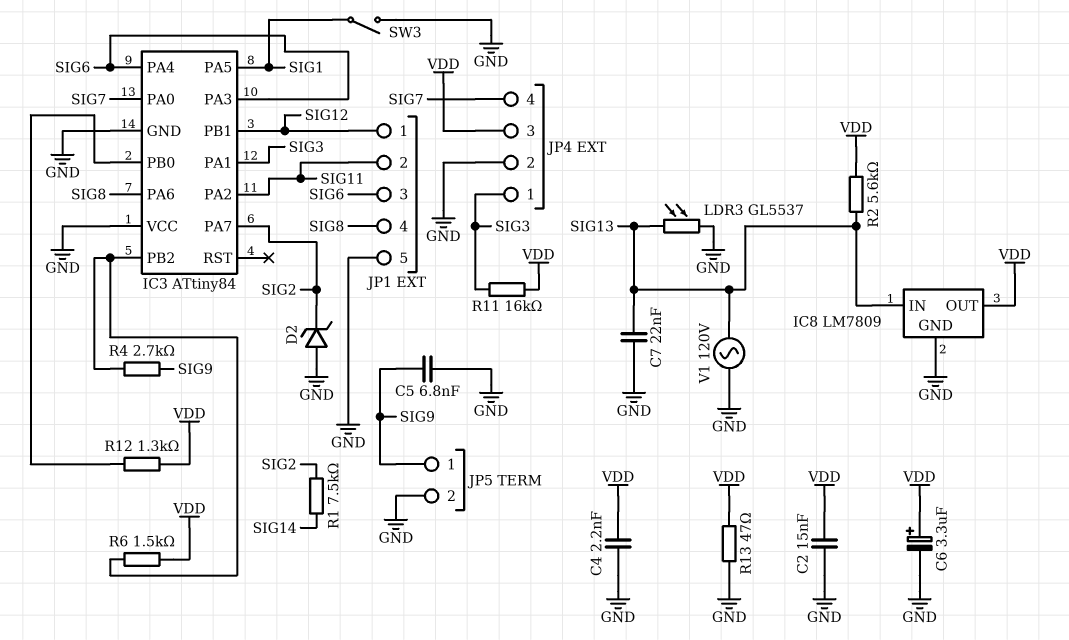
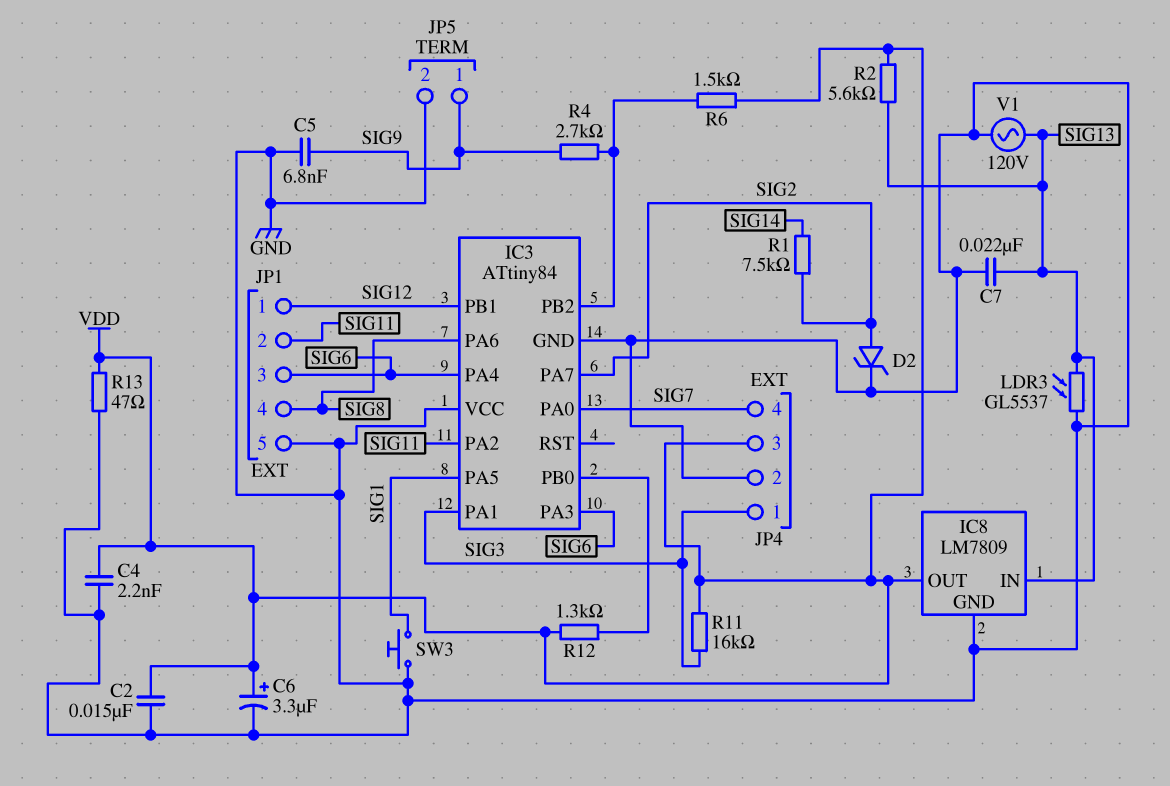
D2: zener (A GND, K SIG2) -> zener (A SIG2, K GND)
SW3: switch (GND, SIG1) -> button (GND, SIG1)

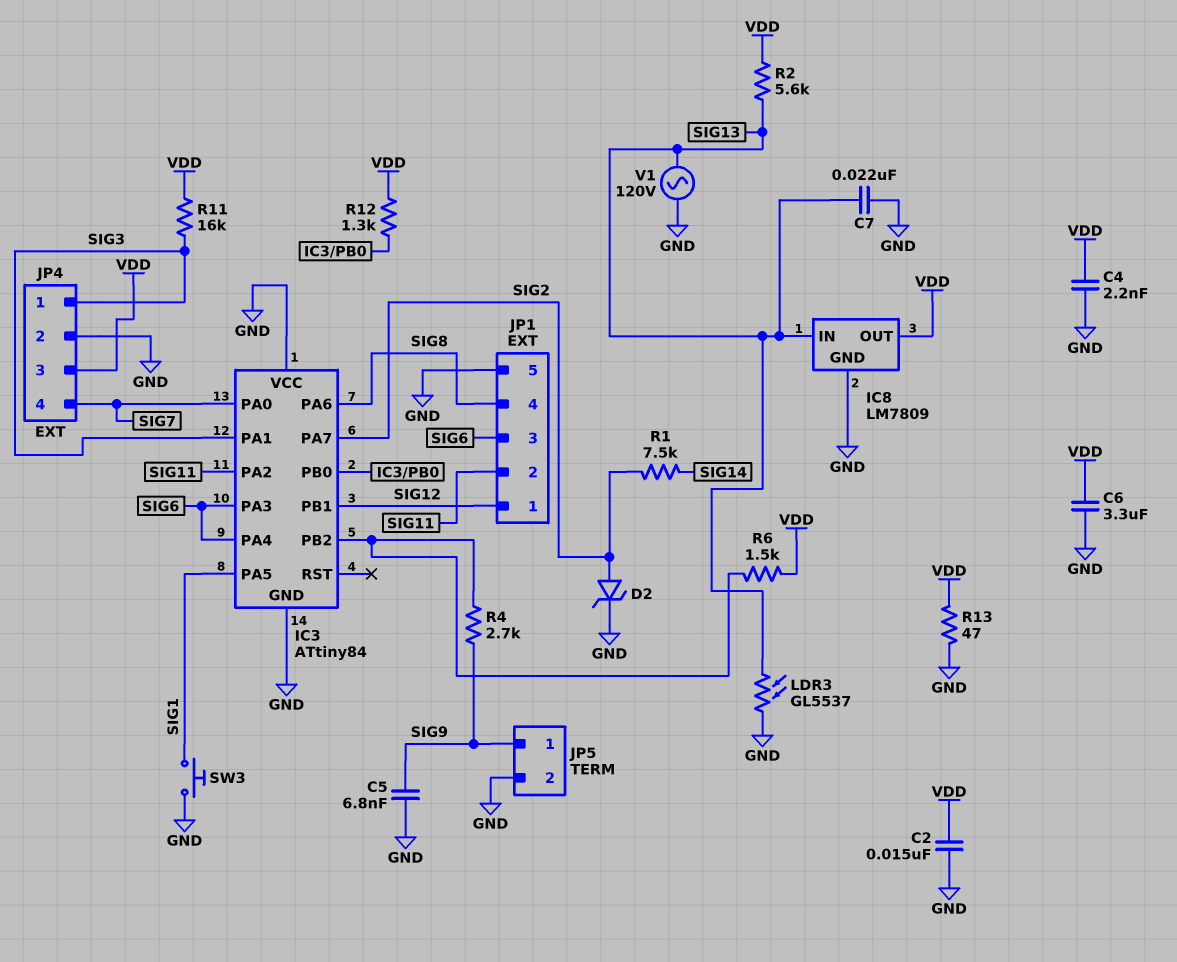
C6: 3.3uF (plus VDD, minus GND) -> 3.3uF (GND, VDD)

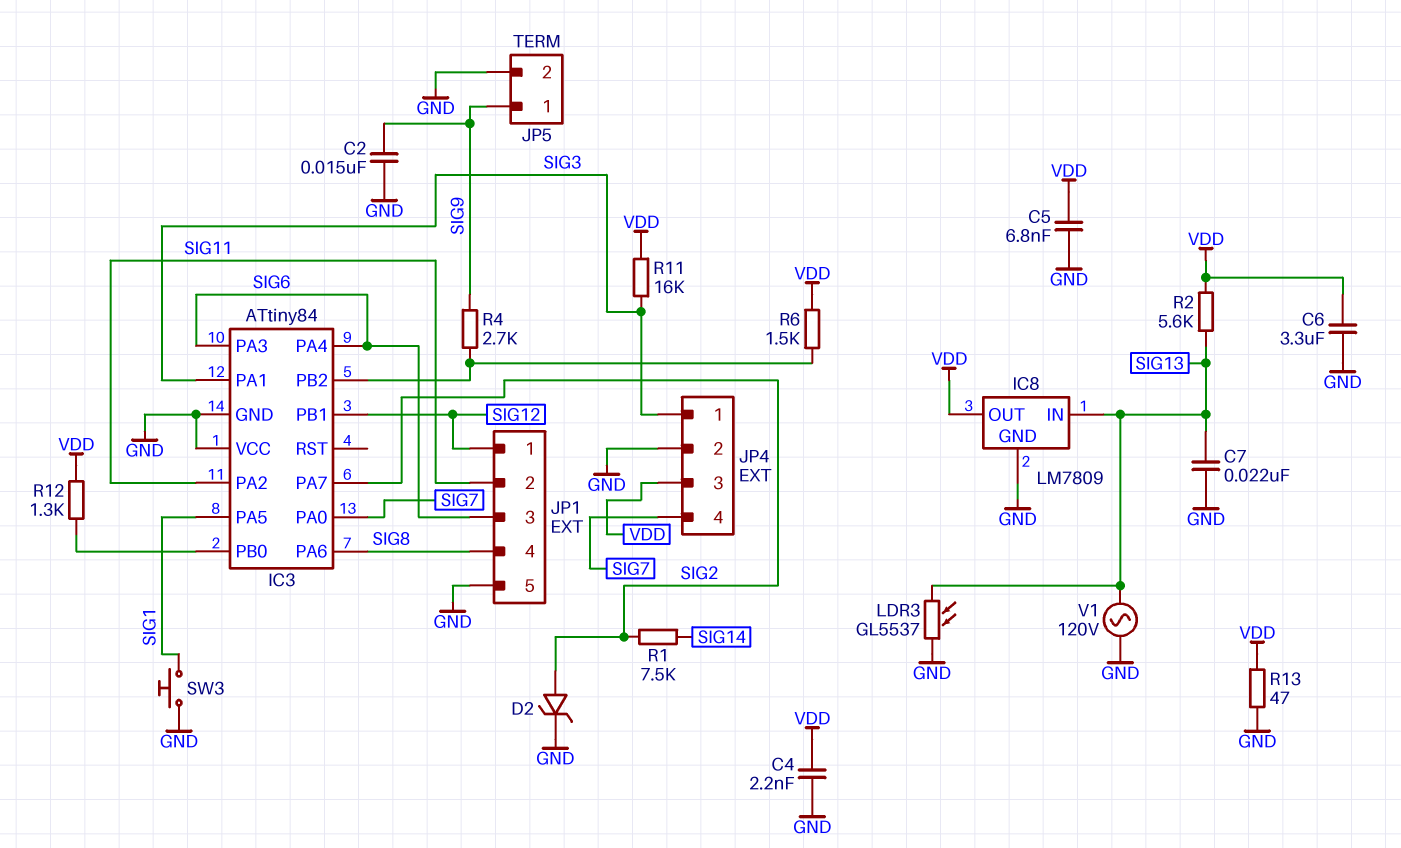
C2: 15nF (GND, VDD) -> 15nF (GND, SIG9)
C5: 6.8nF (GND, SIG9) -> 6.8nF (GND, VDD)

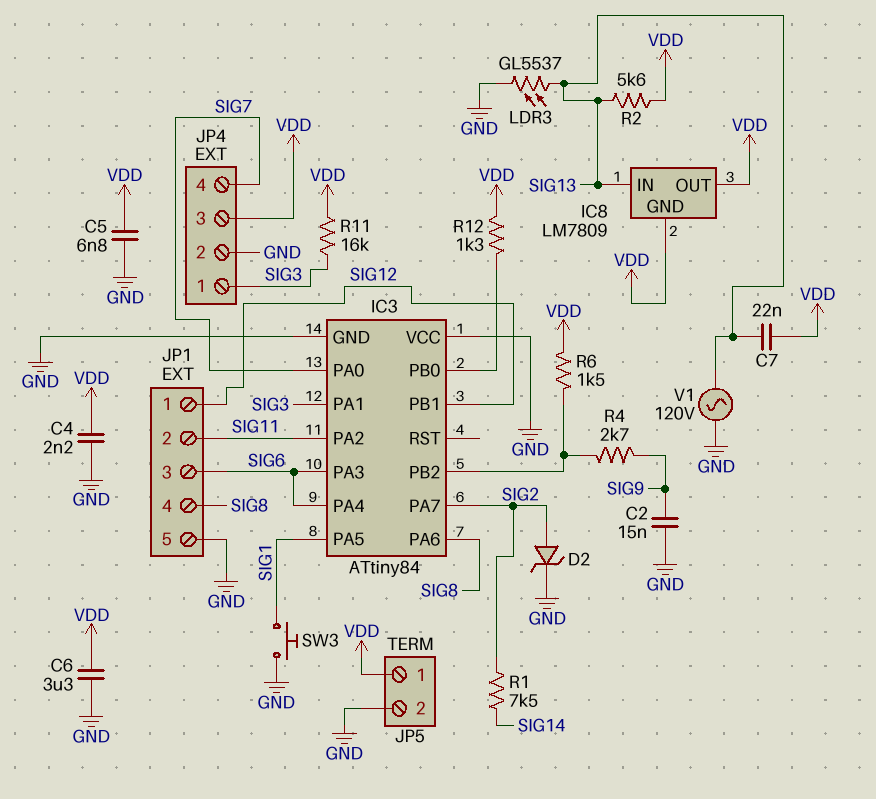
C7: 22nF (GND, SIG13) -> 22nF (SIG13, VDD)
IC8 pin GND: GND -> VDD
JP5 pin 1: SIG9 -> VDD
R13: 47 (GND, VDD) -> none

